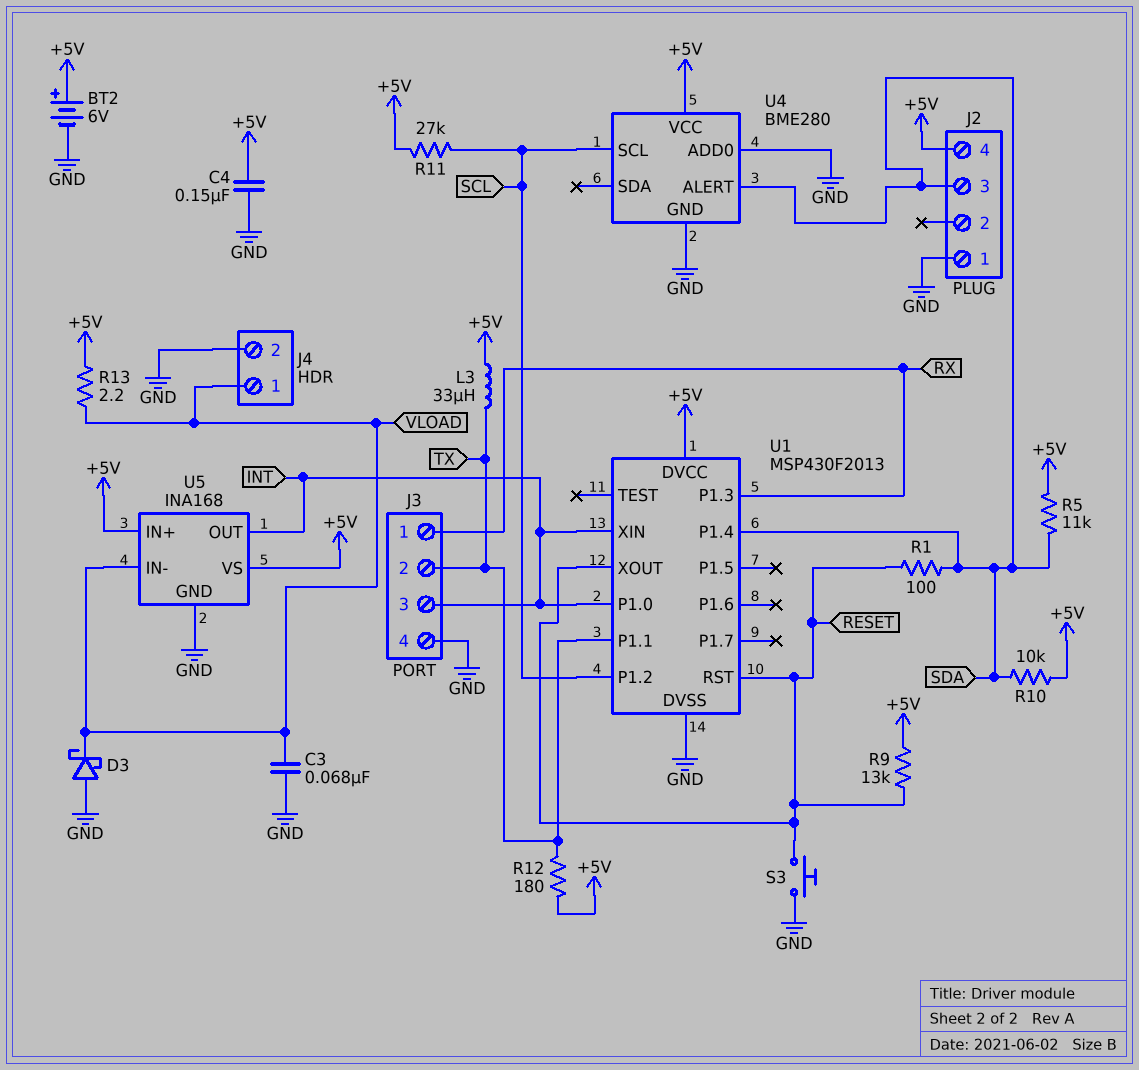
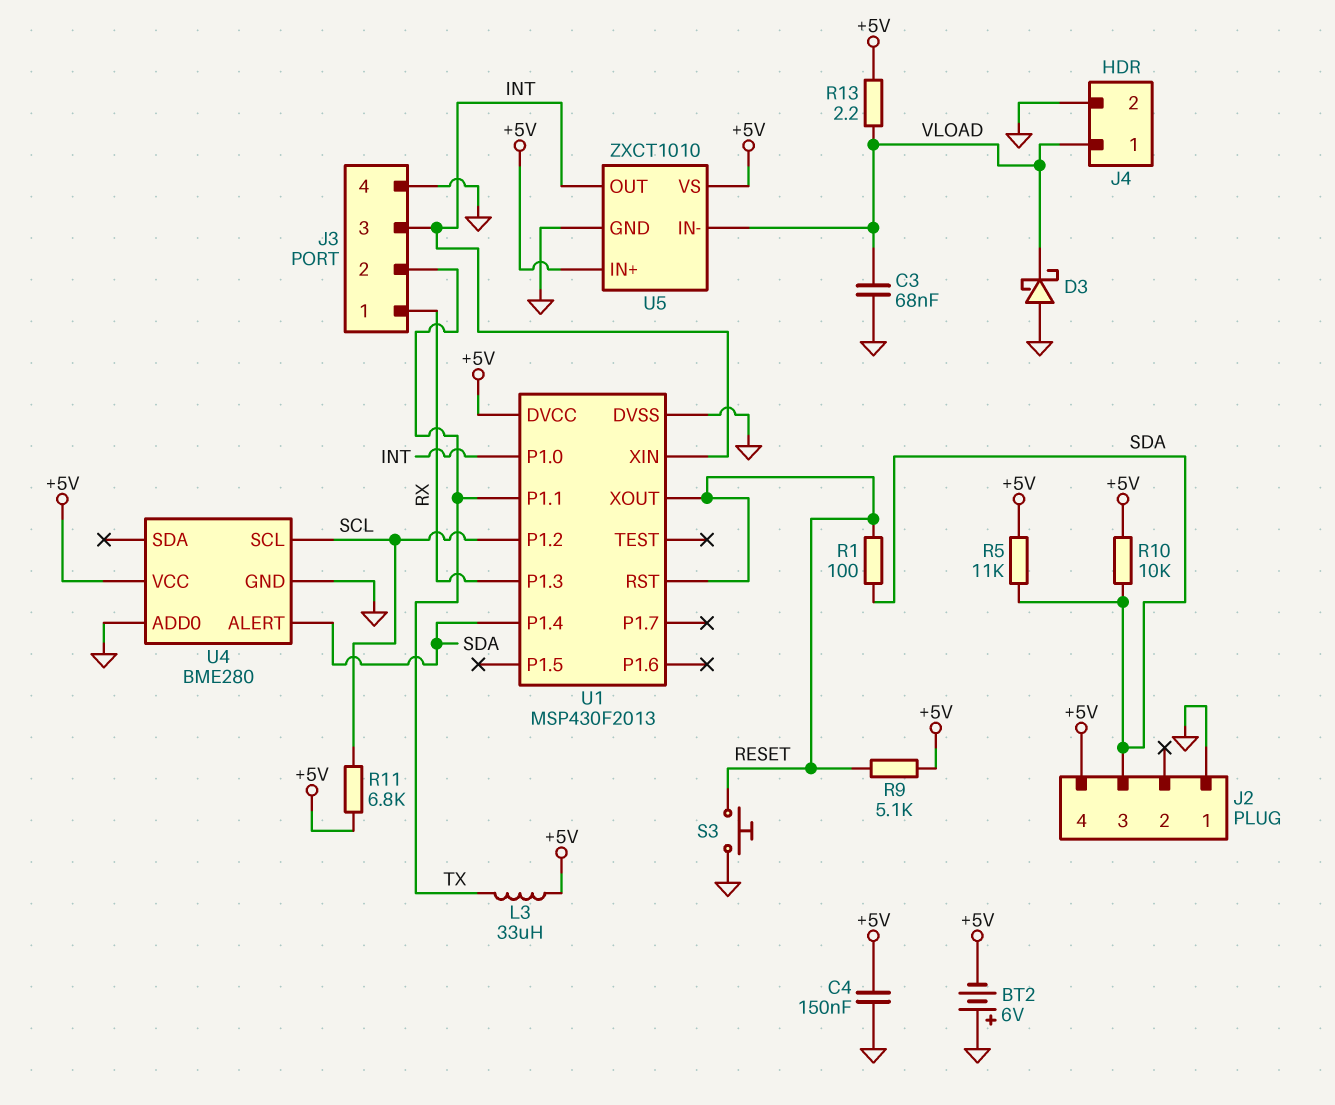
BT2: 6V (plus +5V, minus GND) -> 6V (plus GND, minus +5V)
R9: 13k (+5V, RESET) -> 5.1k (+5V, RESET)
R11: 27k (+5V, SCL) -> 6.8k (+5V, SCL)
R12: 180 (+5V, TX) -> none
U5: INA168 -> ZXCT1010

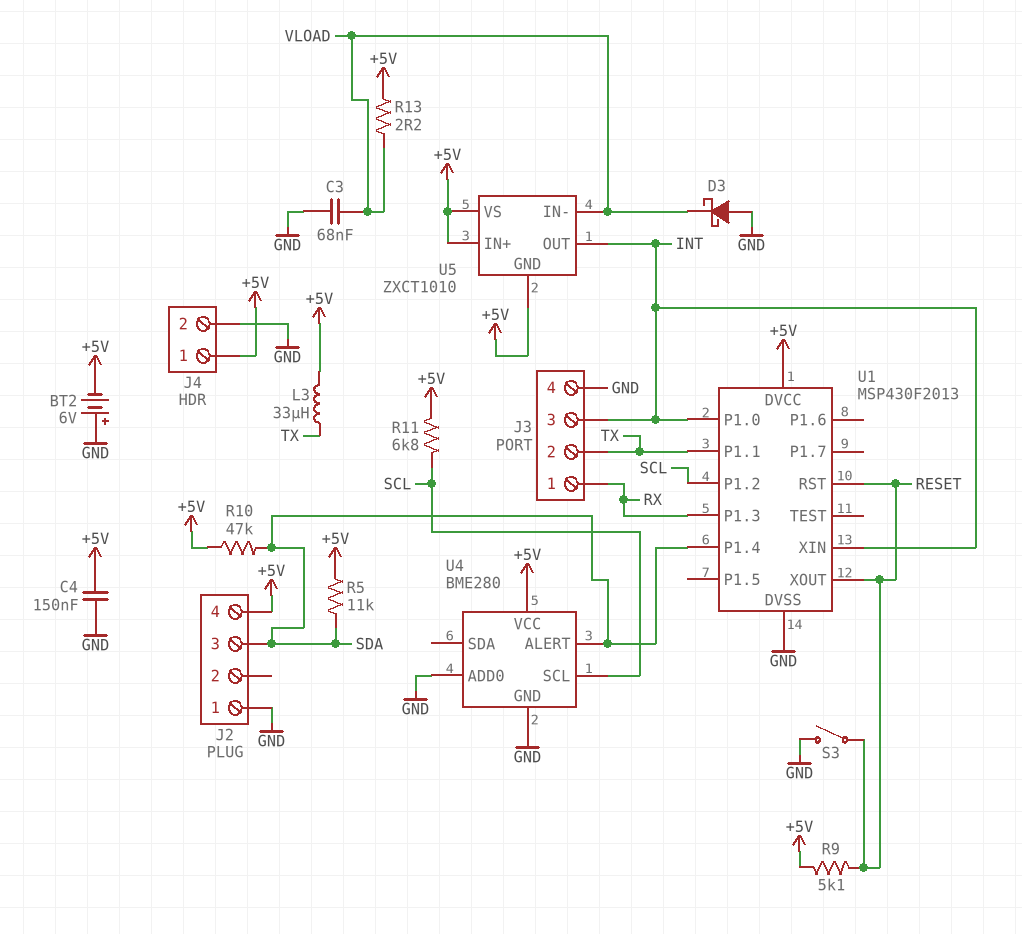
J4 pin 1: VLOAD -> +5V
R1: 100 (RESET, SDA) -> none
R10: 10k (+5V, SDA) -> 47k (+5V, SDA)
S3: button (GND, RESET) -> switch (GND, RESET)
U5 pin GND: GND -> +5V

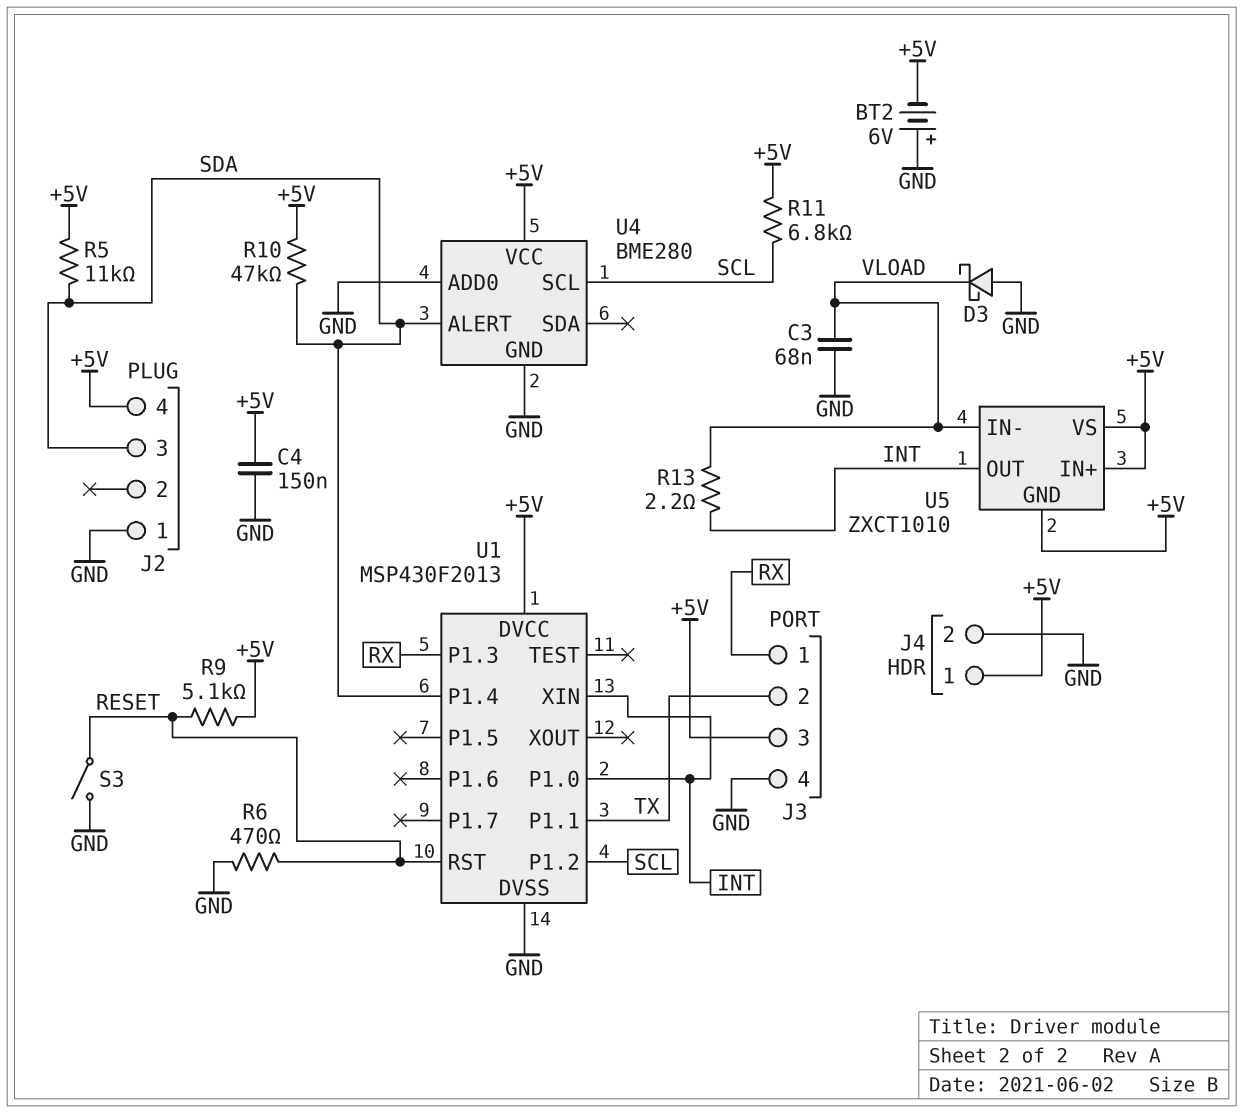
J3 pin 3: INT -> +5V
L3: 33uH (+5V, TX) -> none
R6: none -> 470 (GND, RESET)
R13: 2.2 (+5V, VLOAD) -> 2.2 (INT, VLOAD)
U1 pin XOUT: RESET -> none

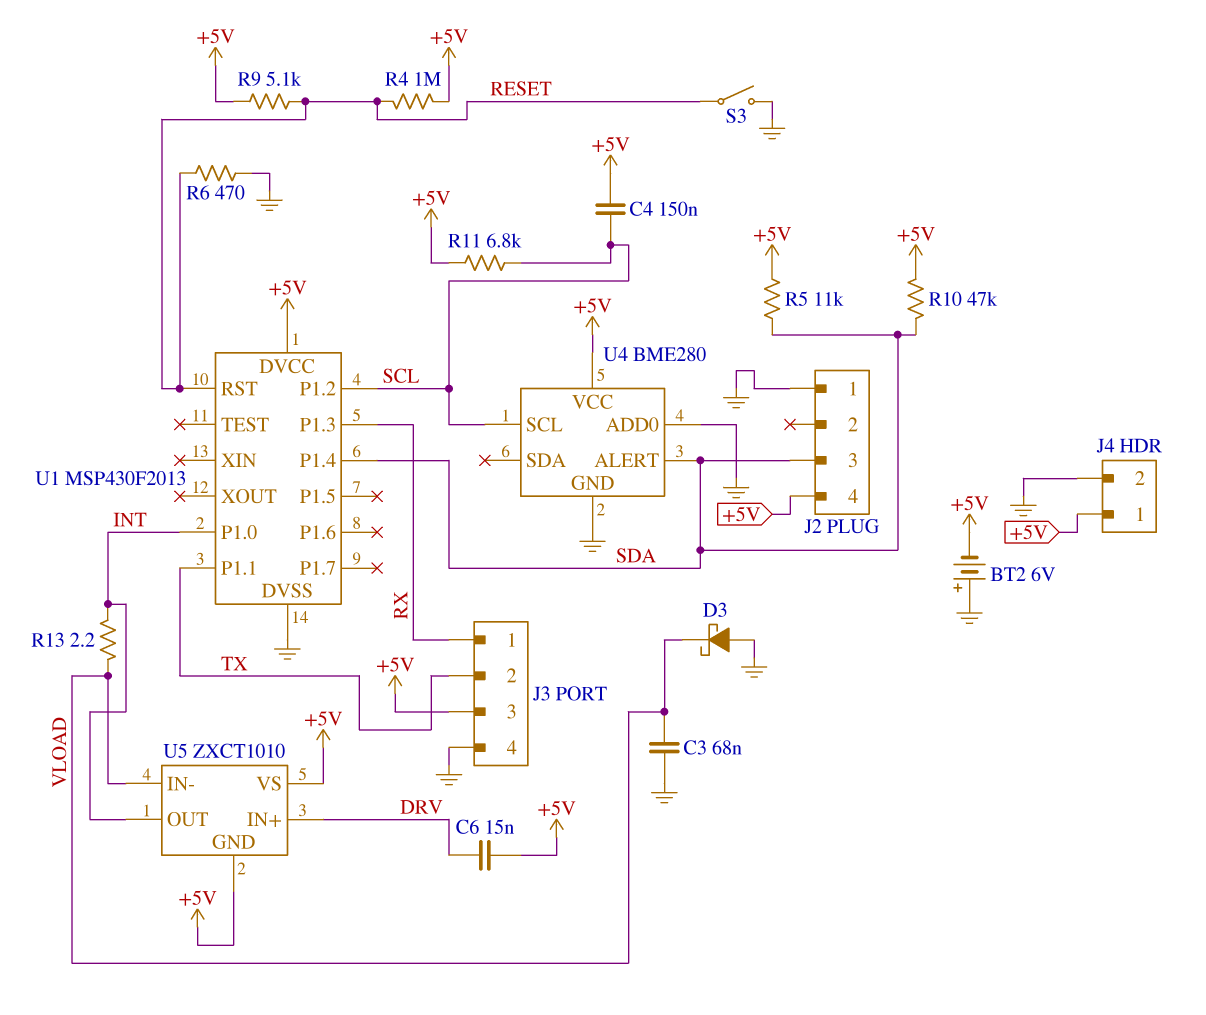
C4: 150nF (+5V, GND) -> 150nF (+5V, SCL)
C6: none -> 15nF (+5V, DRV)
R4: none -> 1M (+5V, RESET)
U1 pin XIN: INT -> none
U5 pin IN+: +5V -> DRV

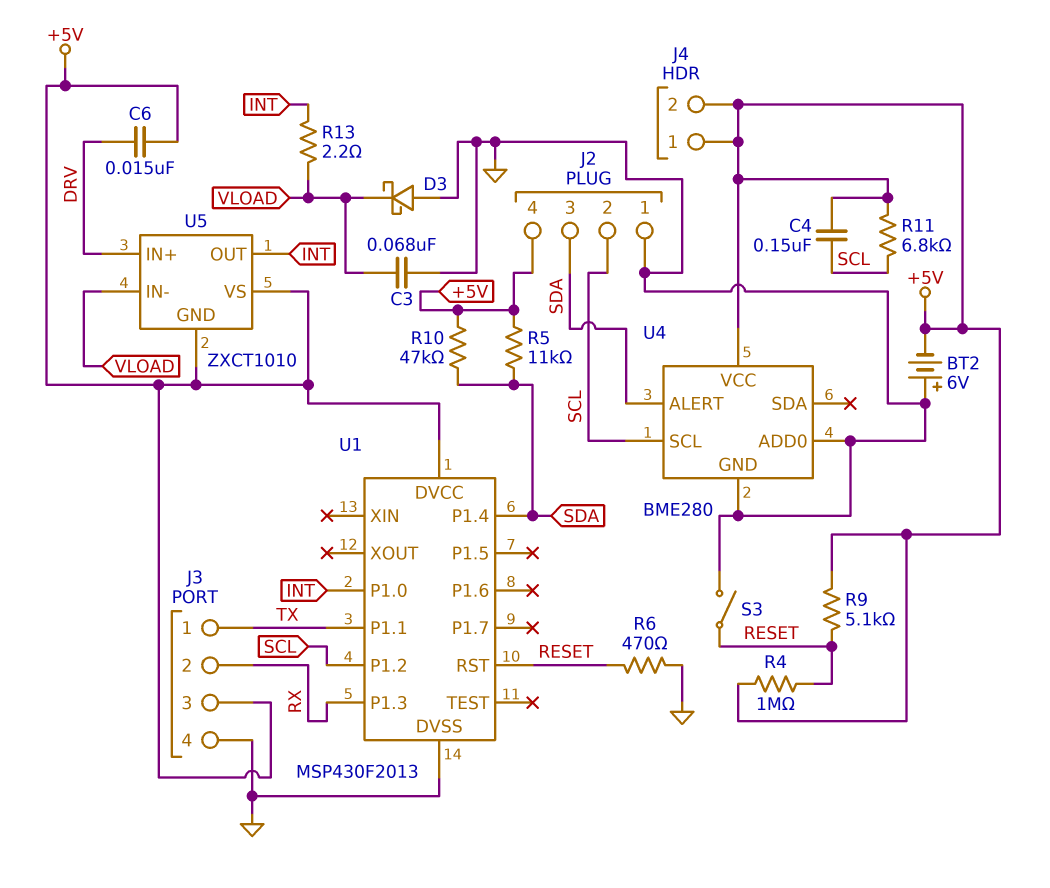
J2 pin 2: none -> SCL
J3 pin 1: RX -> TX
J3 pin 2: TX -> RX
J4 pin 2: GND -> +5V

